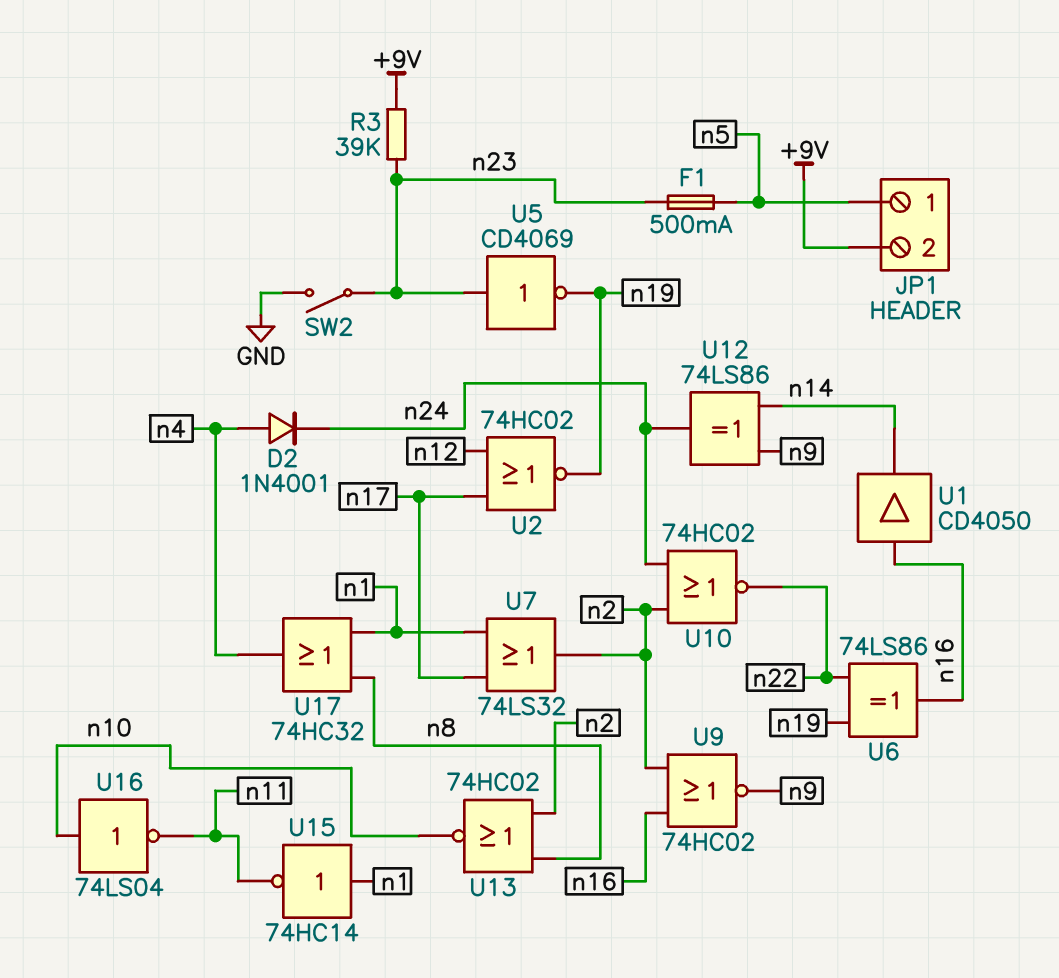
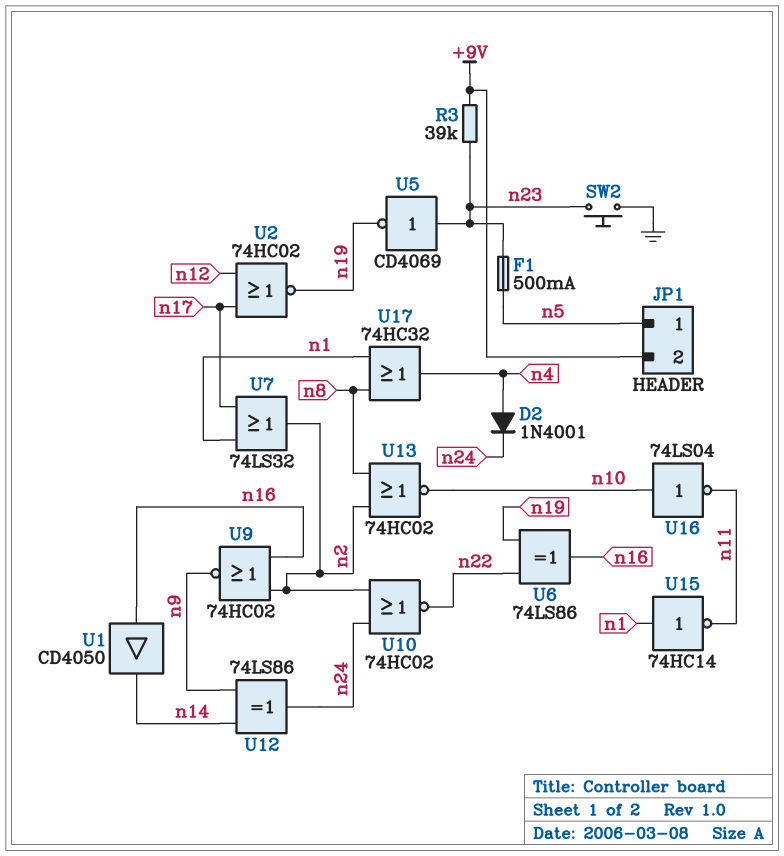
SW2: switch (GND, n23) -> button (GND, n23)

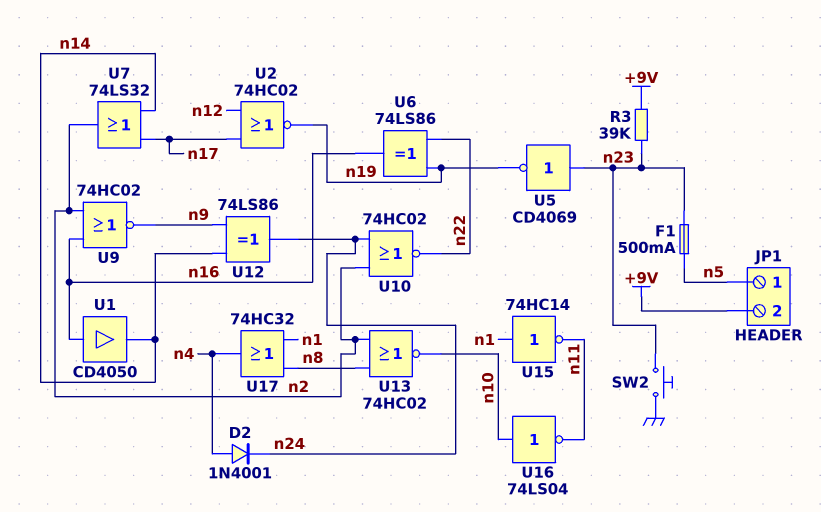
U7: OR 74LS32 (in n1, in n17, out n2) -> OR 74LS32 (in n14, in n17, out n2)

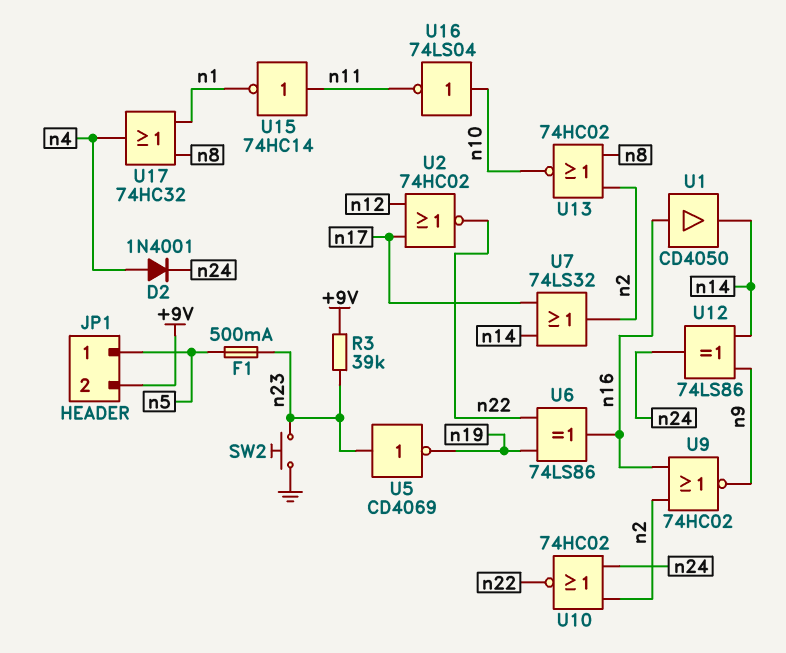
U2: NOR 74HC02 (in n12, in n17, out n19) -> NOR 74HC02 (in n12, in n17, out n22)
U15: NOT 74HC14 (in n1, out n11) -> NOT 74HC14 (in n11, out n1)

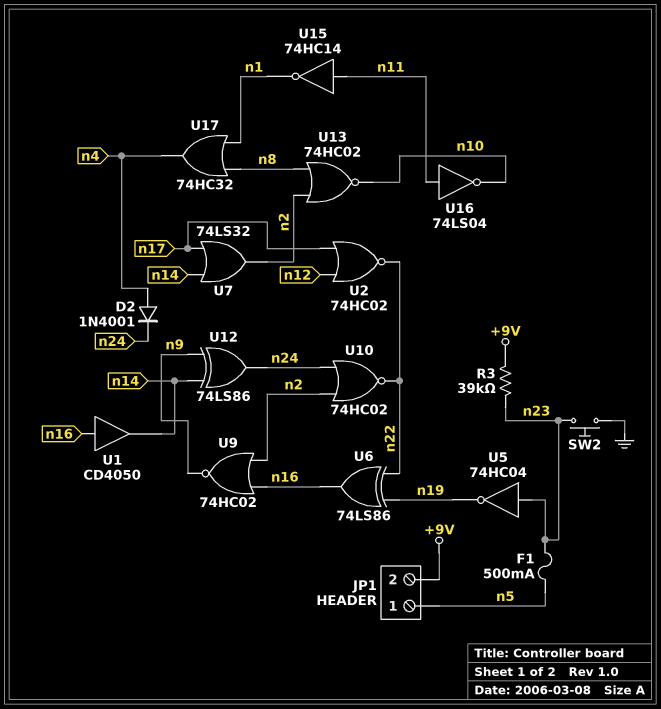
U5: NOT CD4069 (in n23, out n19) -> NOT 74HC04 (in n23, out n19)
U16: NOT 74LS04 (in n10, out n11) -> NOT 74LS04 (in n11, out n10)

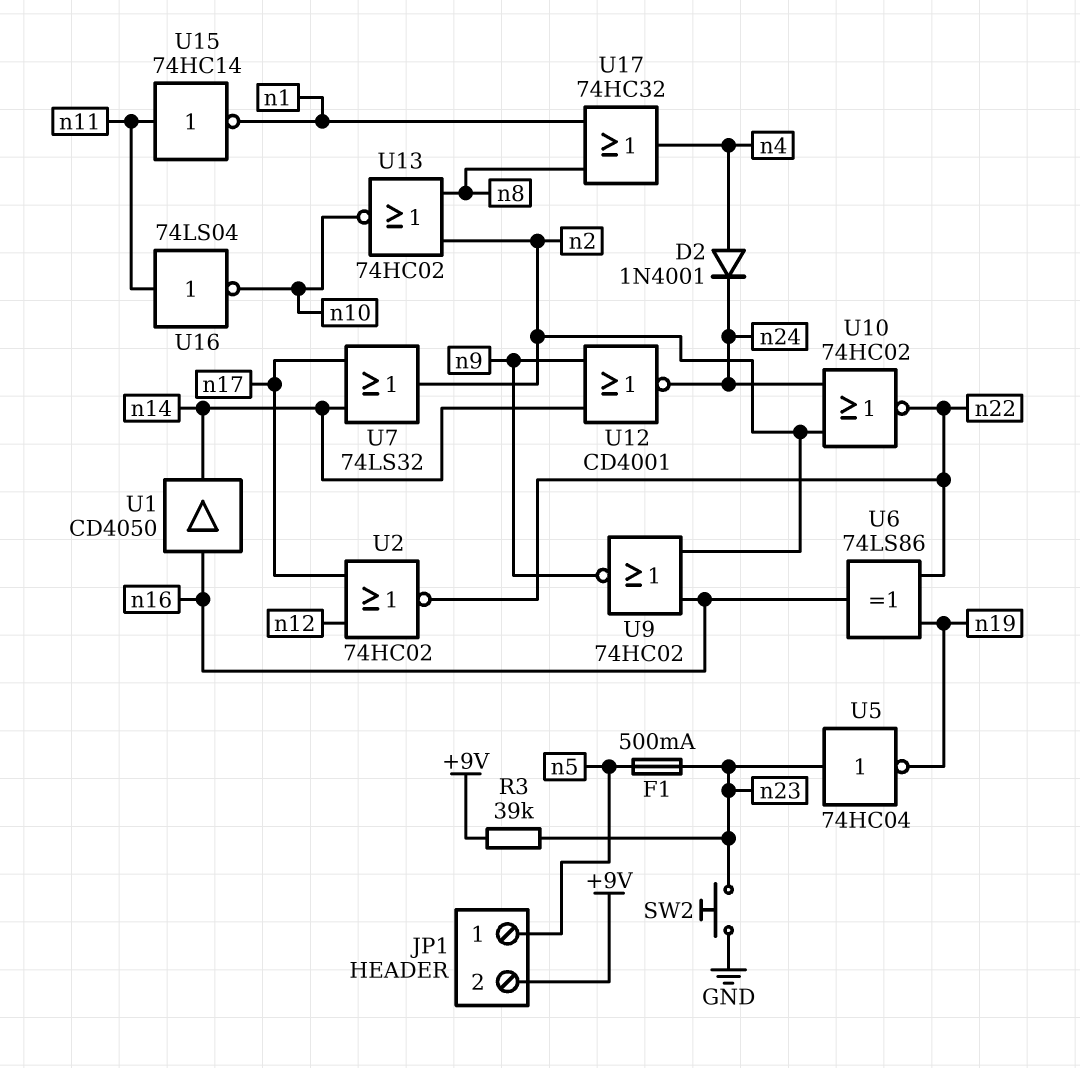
U12: XOR 74LS86 (in n9, in n14, out n24) -> NOR CD4001 (in n9, in n14, out n24)

